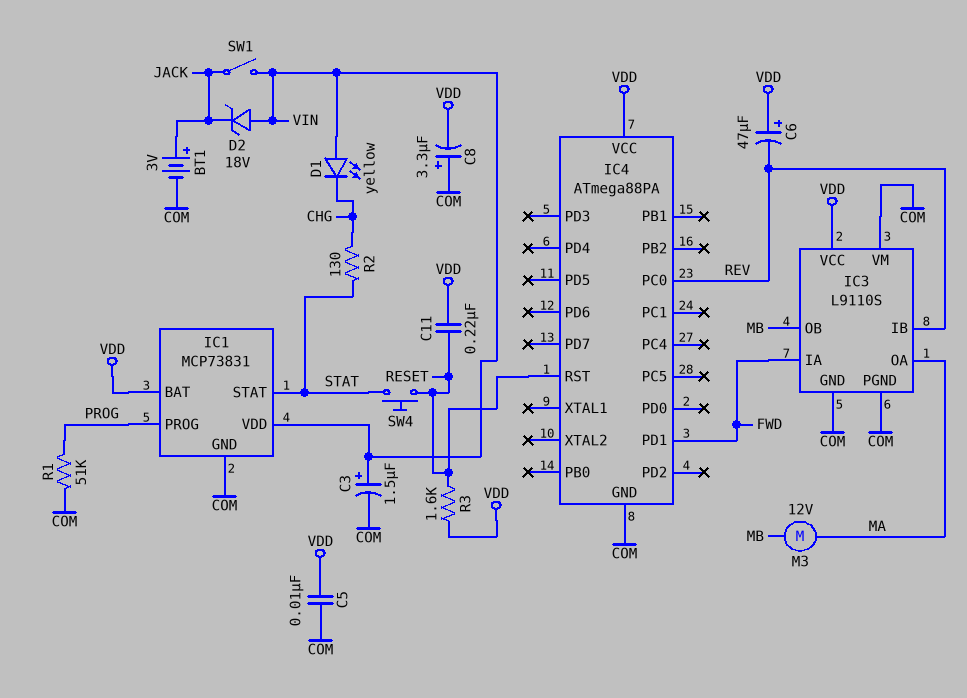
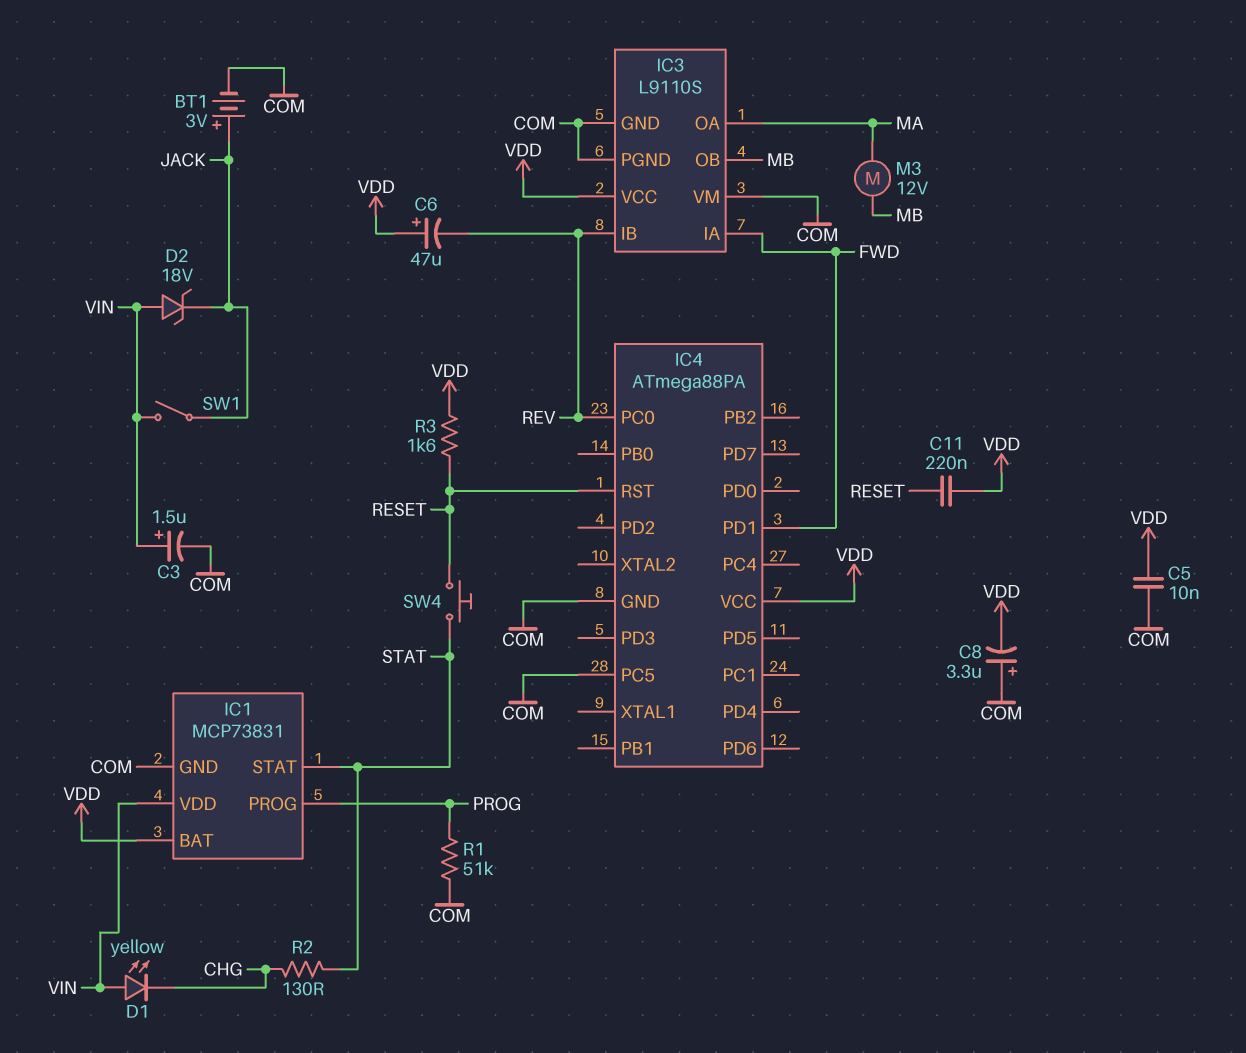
IC4 pin PC5: none -> COM

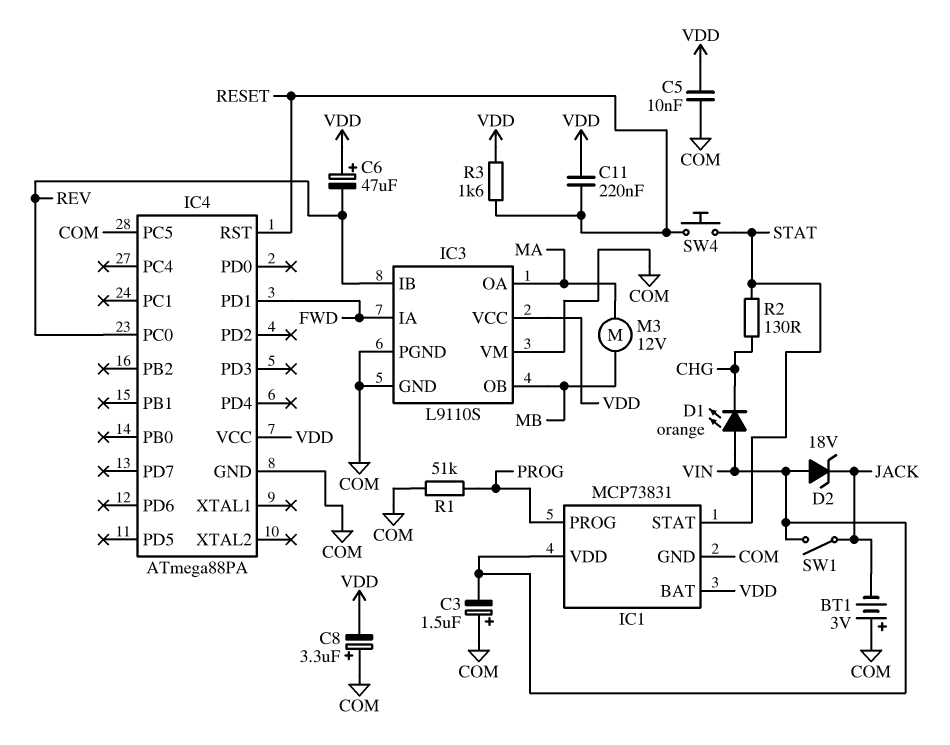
BT1: 3V (plus JACK, minus COM) -> 3V (plus COM, minus JACK)
C3: 1.5uF (plus VIN, minus COM) -> 1.5uF (plus COM, minus VIN)
D1: LED yellow (A VIN, K CHG) -> LED orange (A VIN, K CHG)

